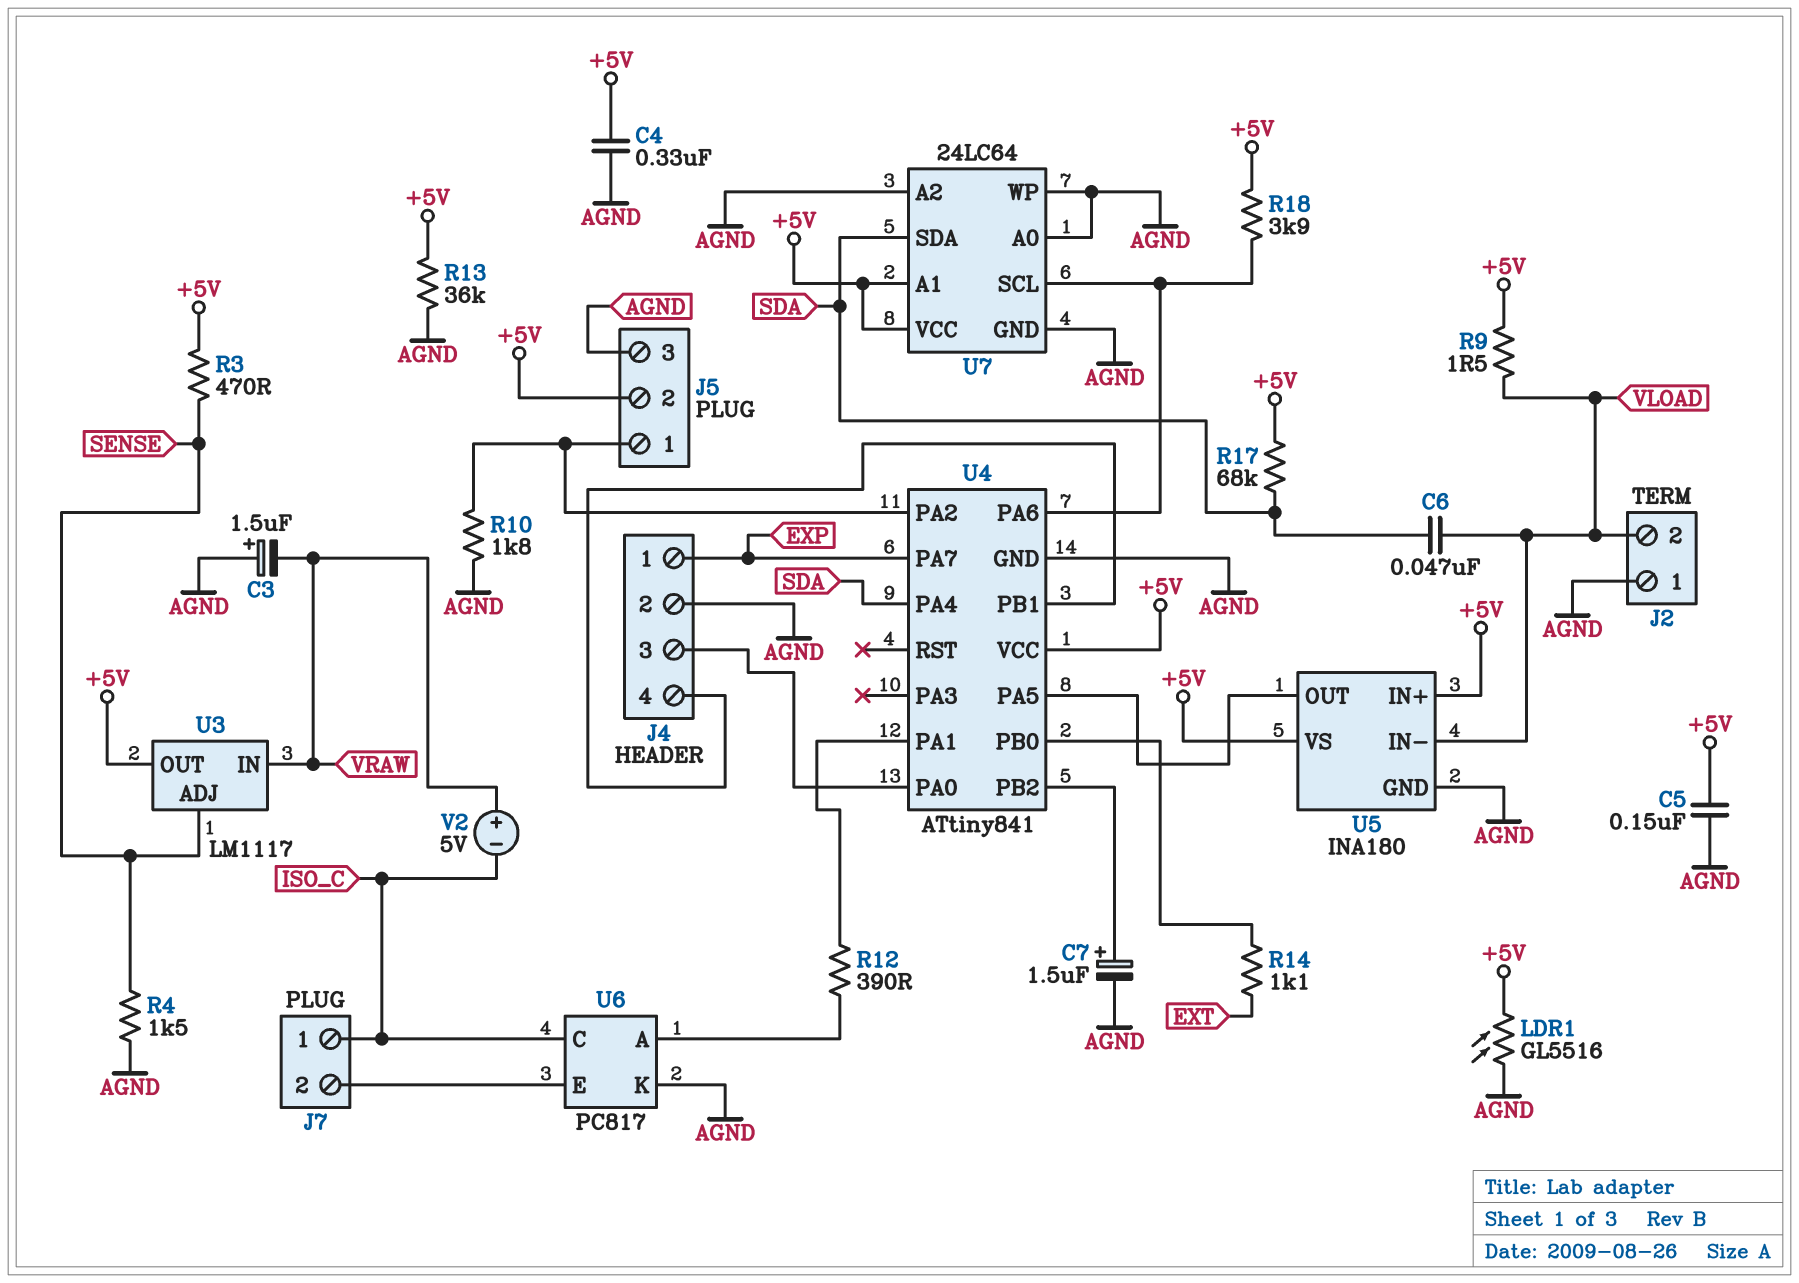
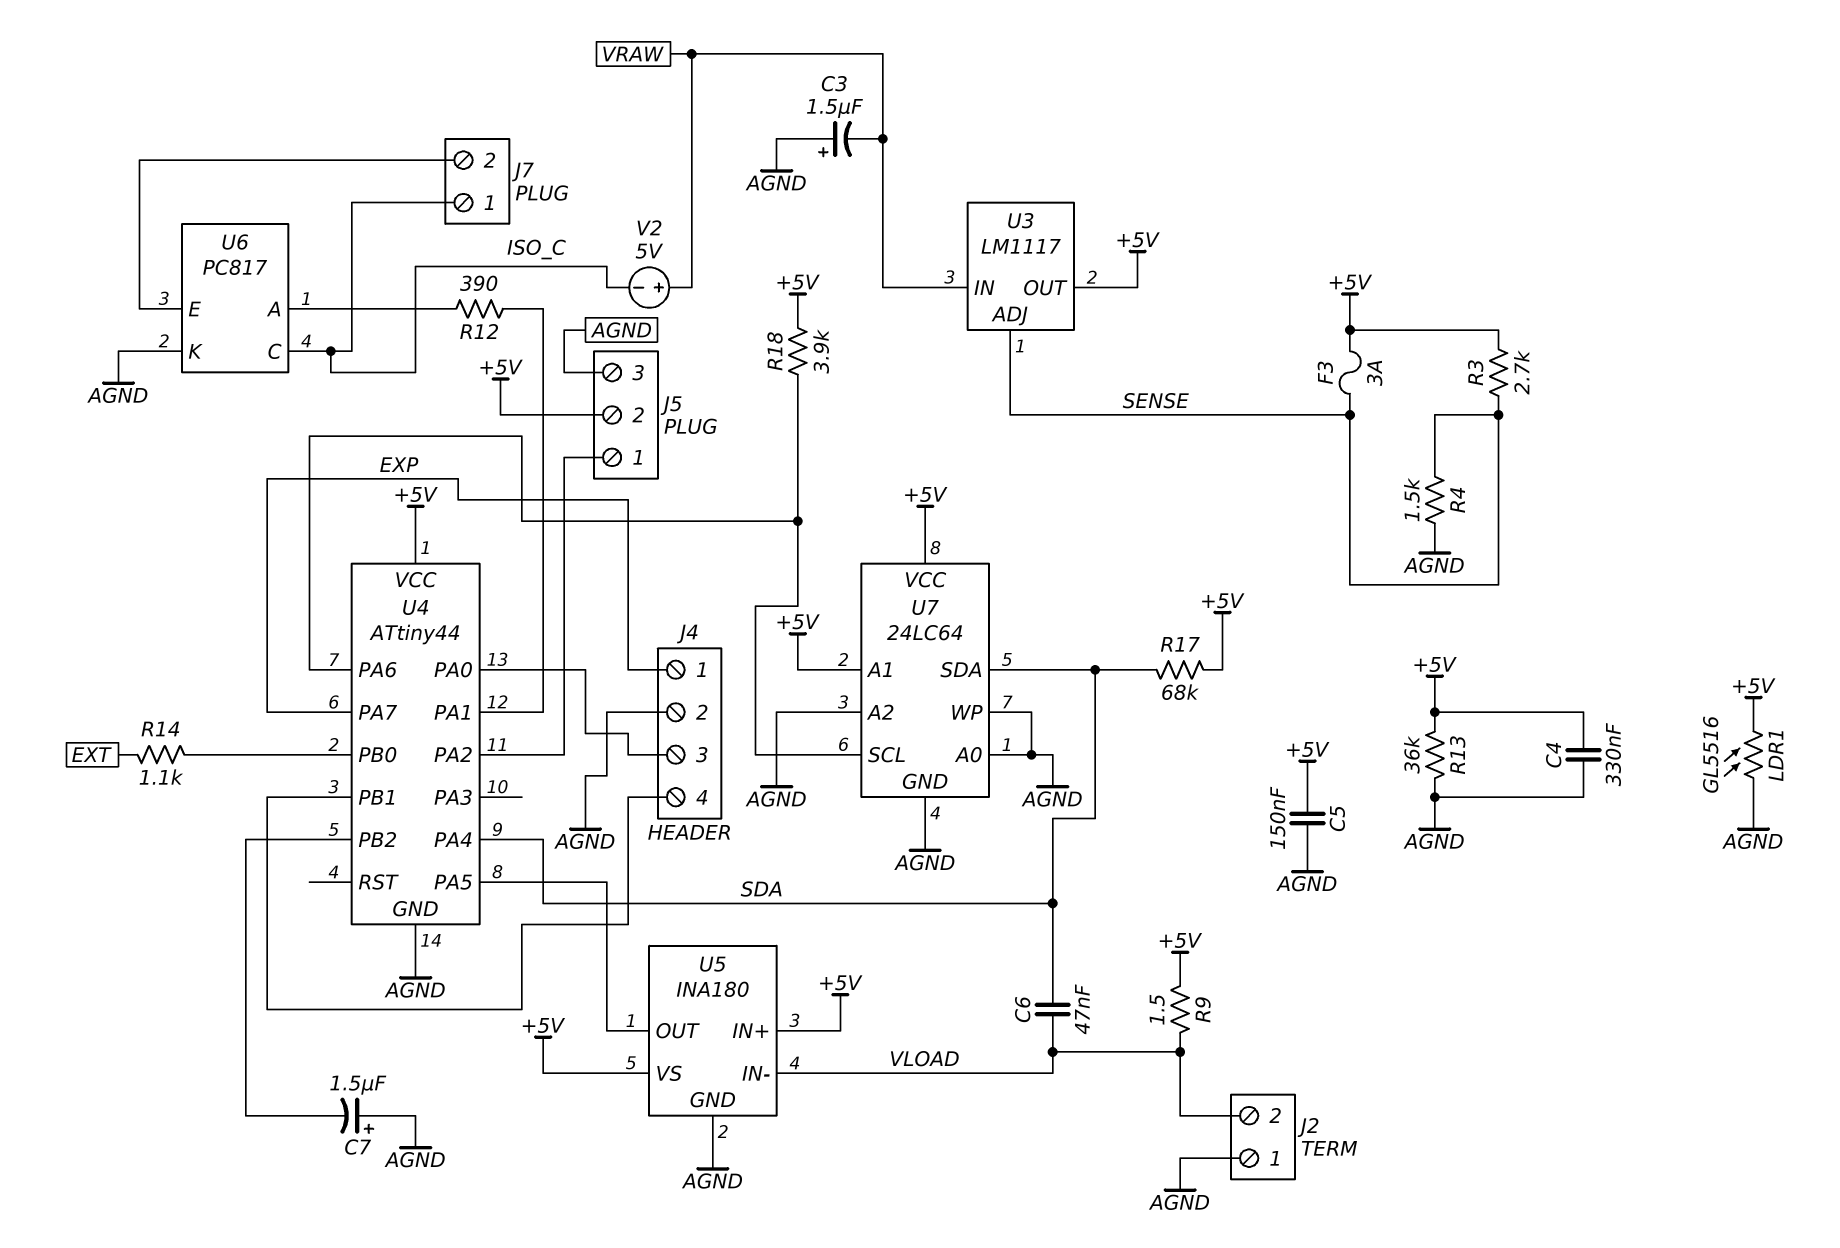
C7: 1.5uF (plus U4/PB2, minus AGND) -> 1.5uF (plus AGND, minus U4/PB2)
F3: none -> 3A (+5V, SENSE)
R3: 470 (+5V, SENSE) -> 2.7k (+5V, SENSE)
R10: 1.8k (AGND, J5/1) -> none
U4: ATtiny841 -> ATtiny44

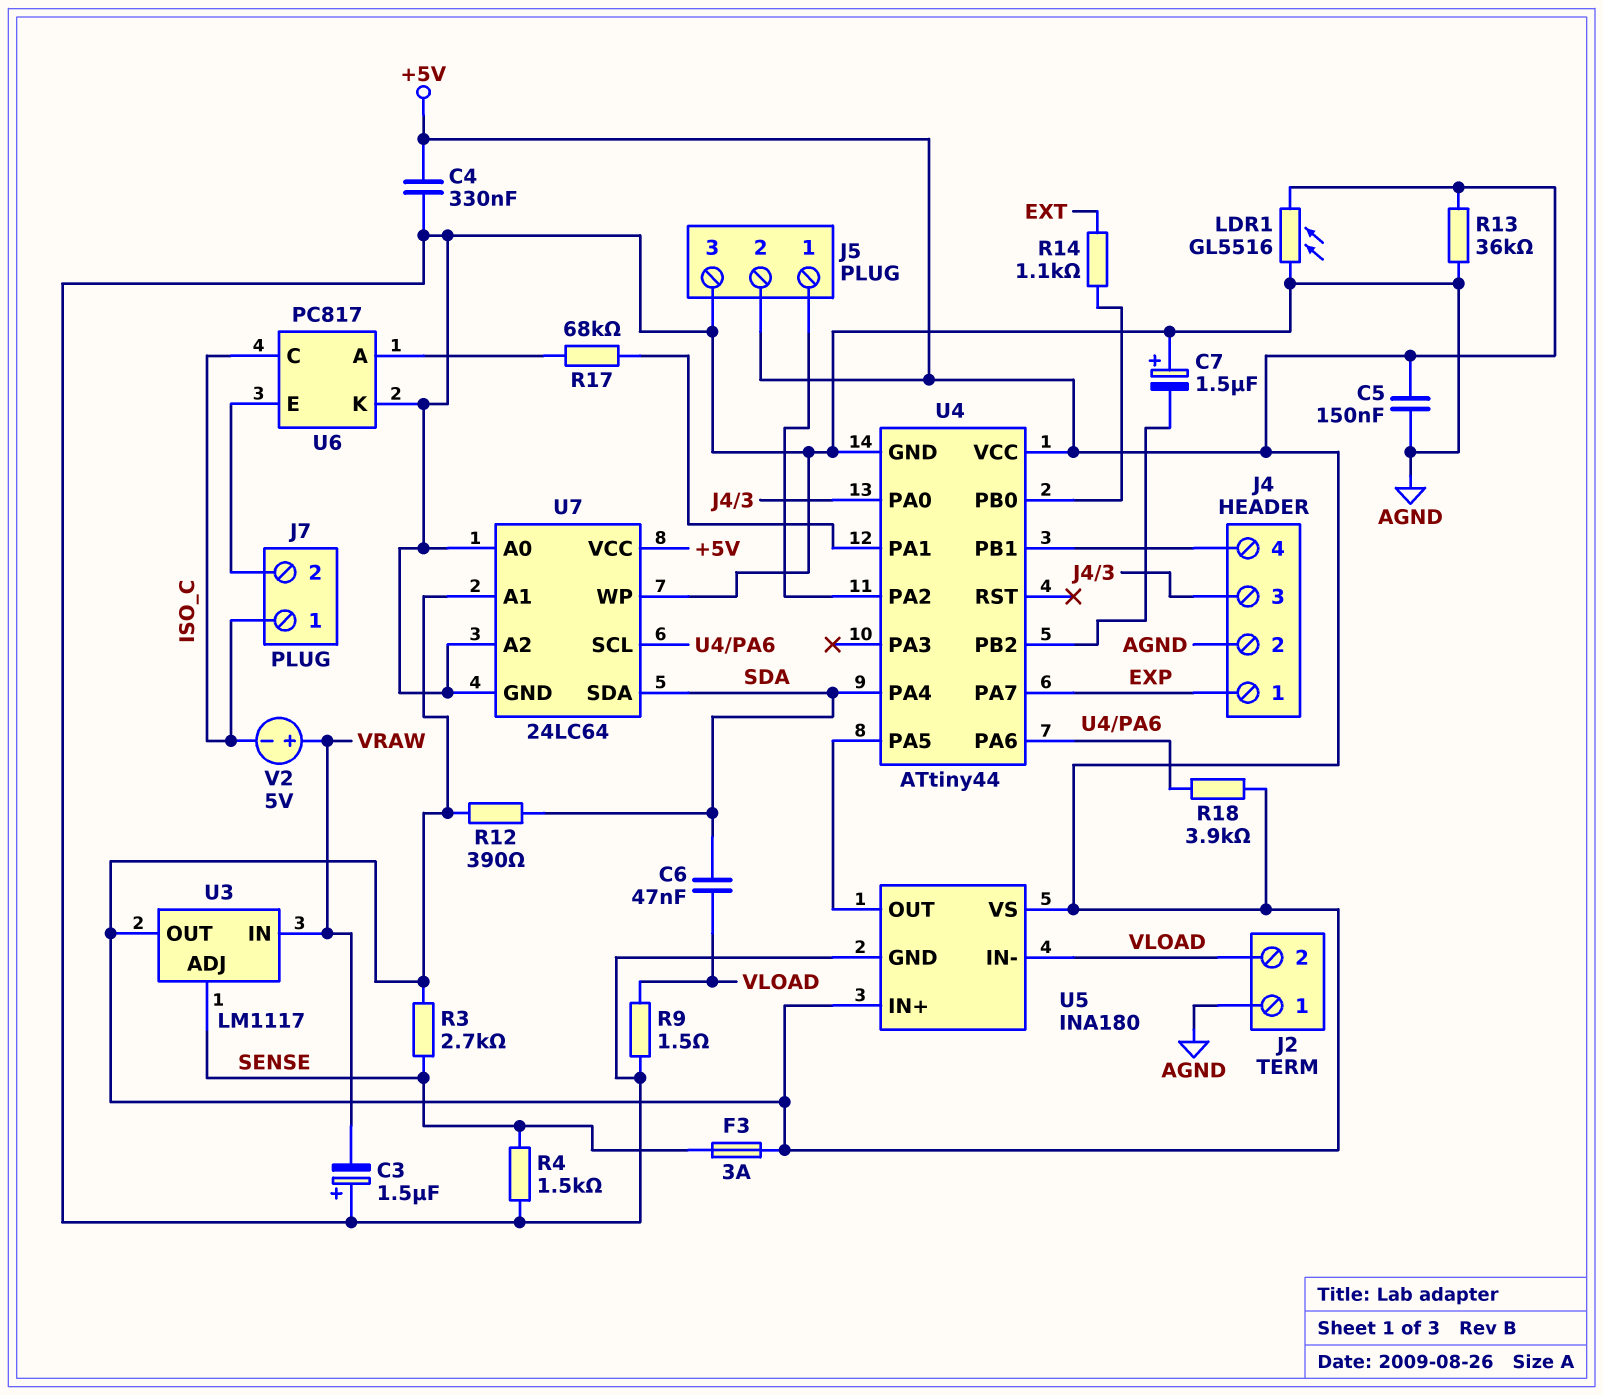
R9: 1.5 (+5V, VLOAD) -> 1.5 (AGND, VLOAD)
R12: 390 (U4/PA1, U6/A) -> 390 (+5V, SDA)
R17: 68k (+5V, SDA) -> 68k (U4/PA1, U6/A)

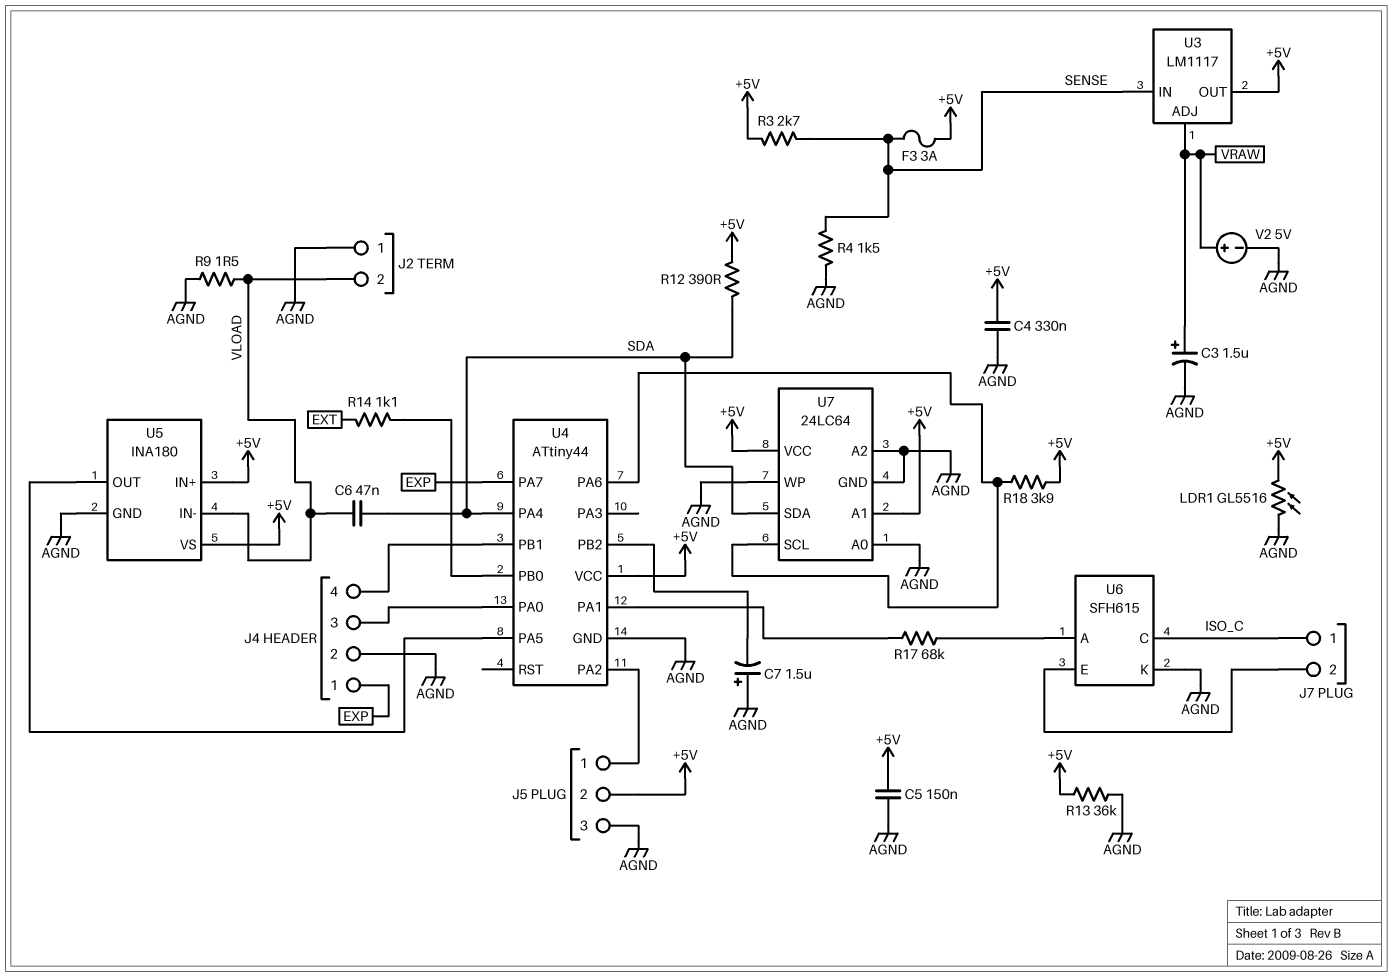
C3: 1.5uF (plus AGND, minus VRAW) -> 1.5uF (plus VRAW, minus AGND)
U3 pin ADJ: SENSE -> VRAW
U3 pin IN: VRAW -> SENSE
U6: PC817 -> SFH615
V2: 5V (plus VRAW, minus ISO_C) -> 5V (plus VRAW, minus AGND)

